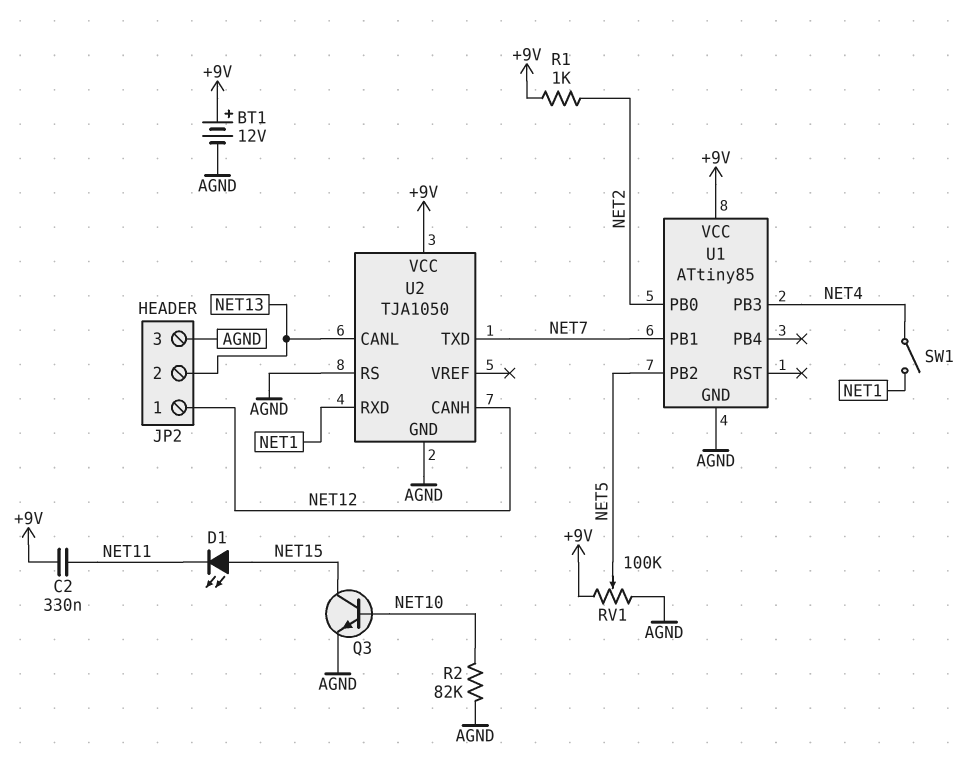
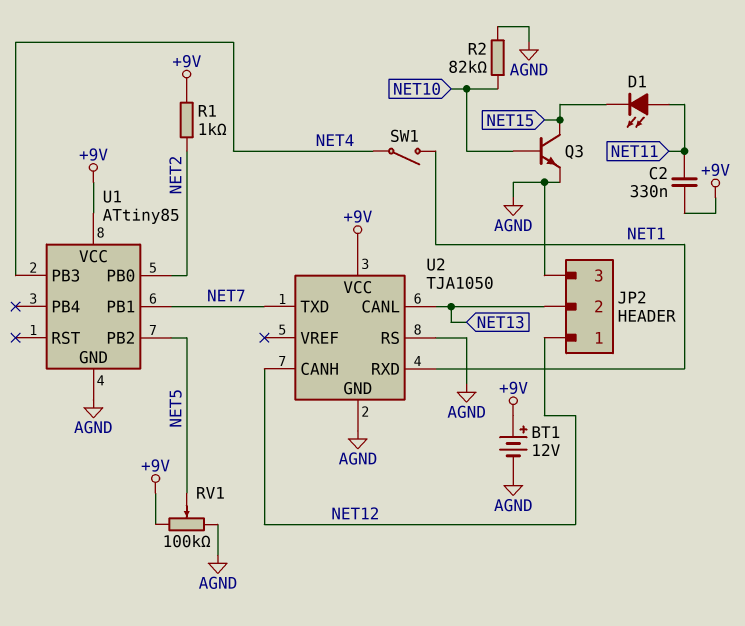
D1: LED (A NET15, K NET11) -> LED (A NET11, K NET15)

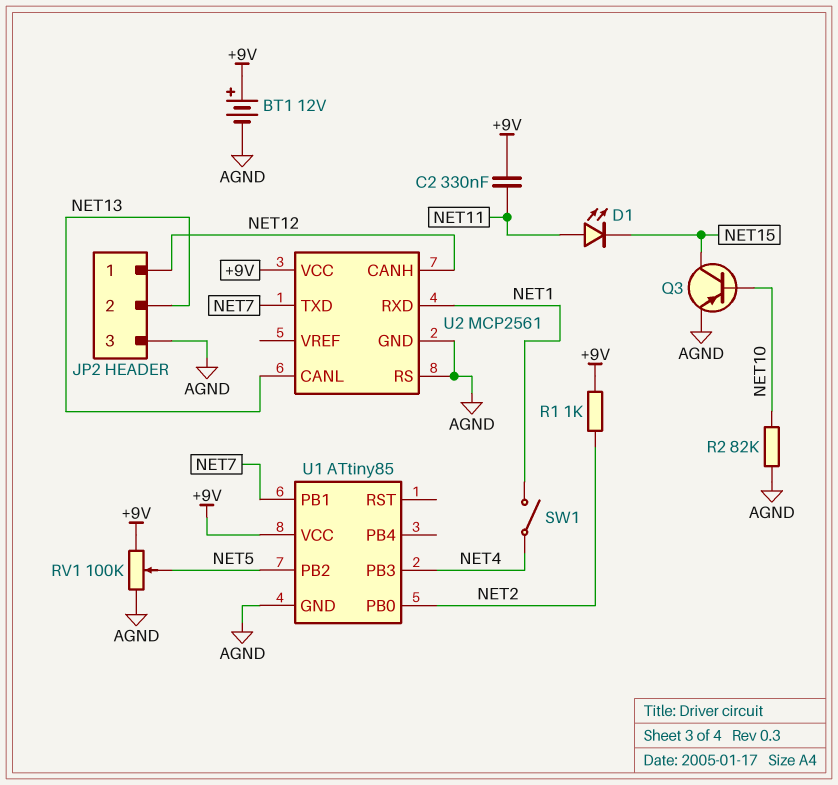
Q3: NPN (B NET10, C NET15, E AGND) -> PNP (B NET10, C NET15, E AGND)
U2: TJA1050 -> MCP2561

